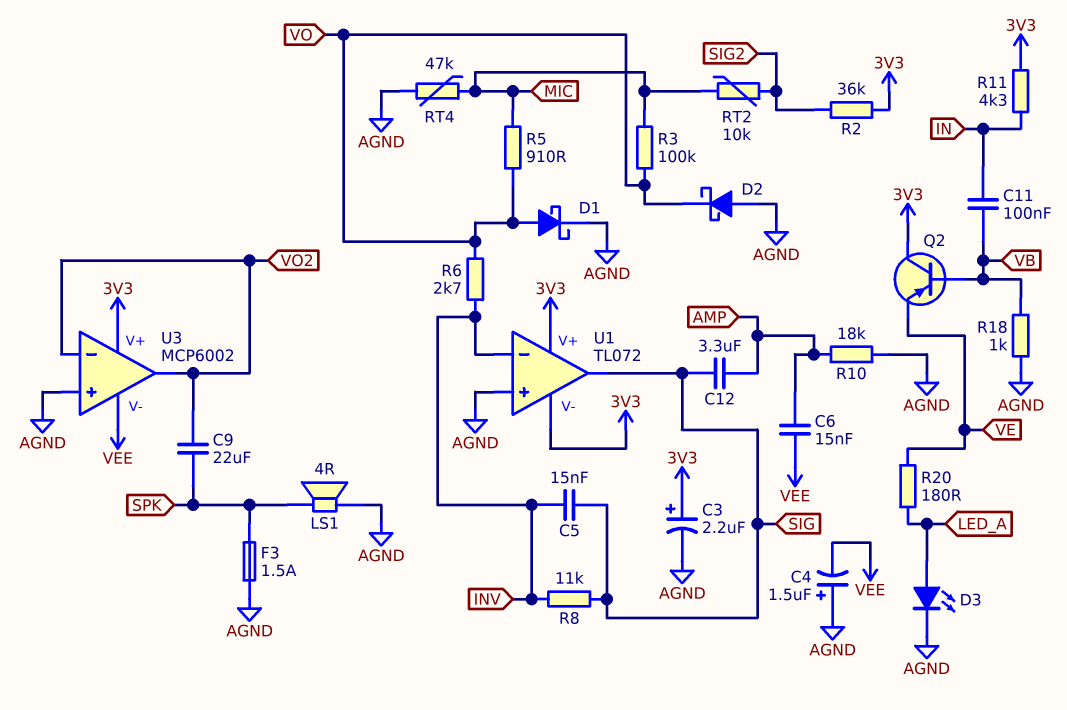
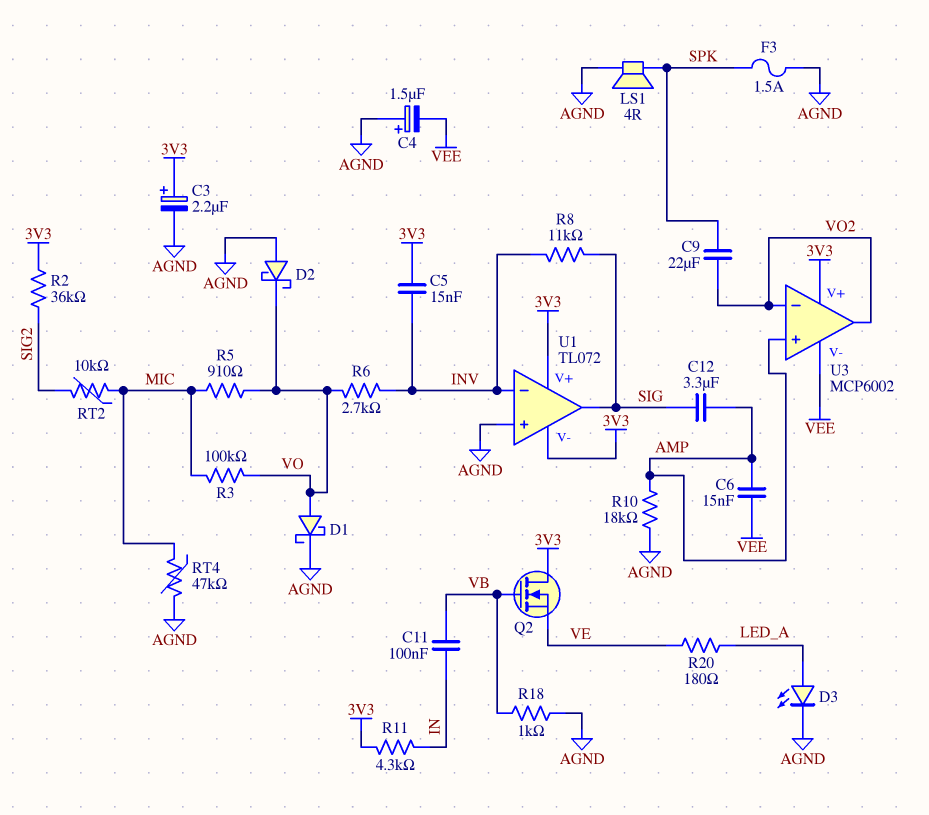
C5: 15nF (INV, SIG) -> 15nF (3V3, INV)
Q2: PNP (B VB, C 3V3, E VE) -> NMOS (G VB, D 3V3, S VE)
U3 pin in+: AGND -> AMP

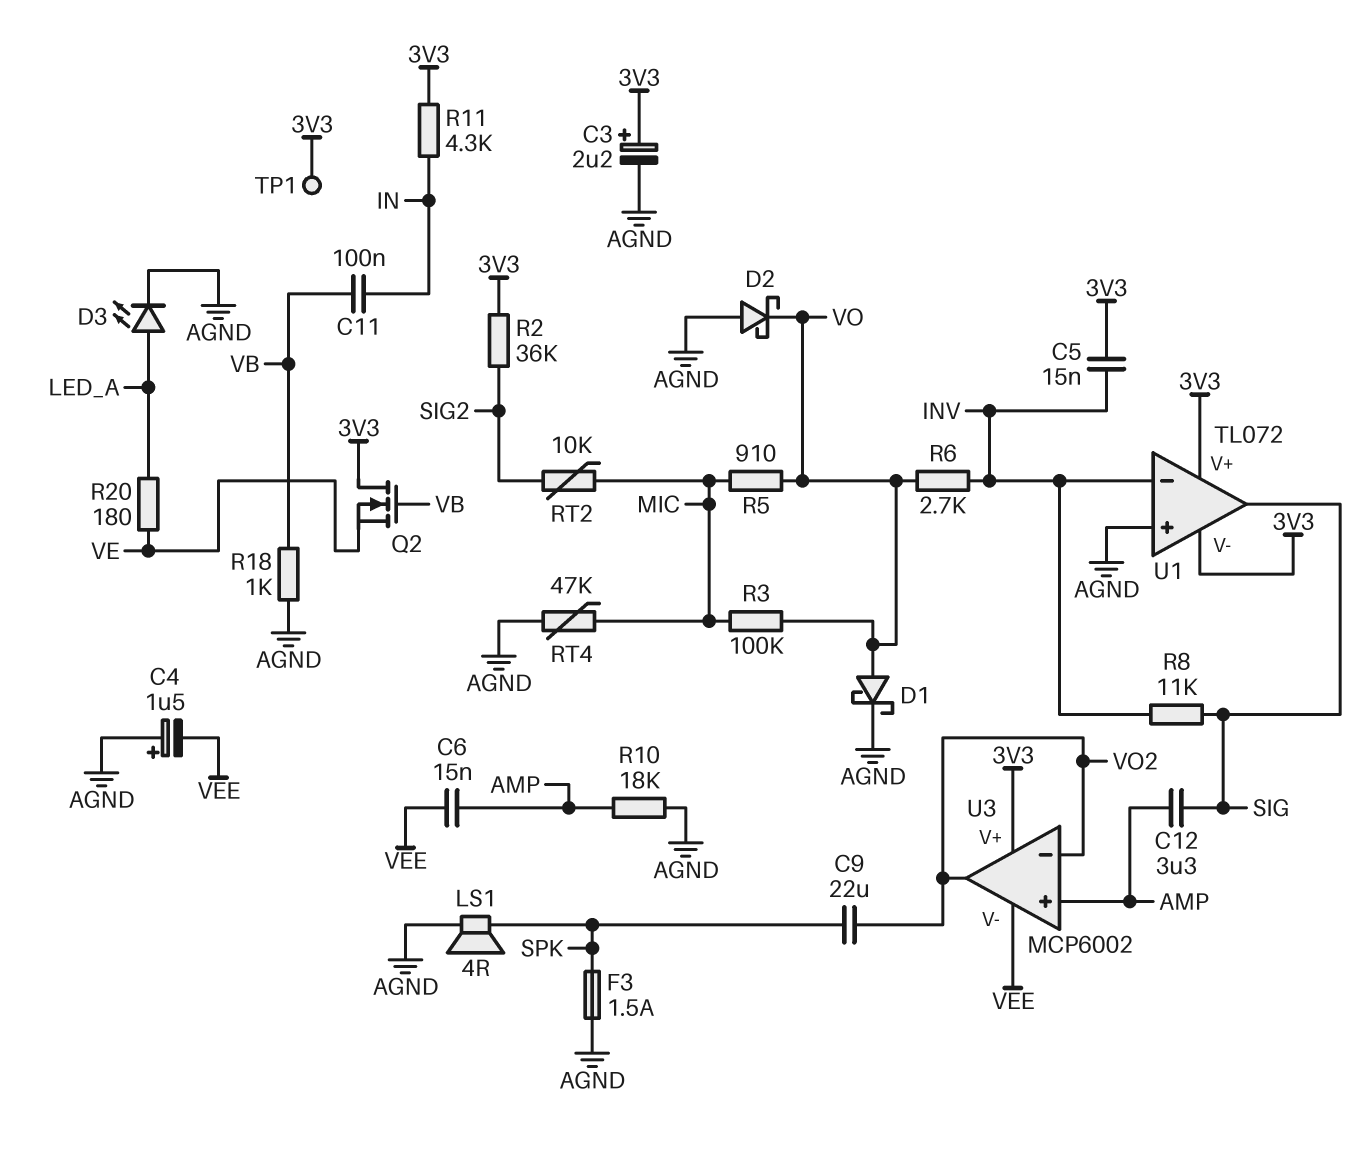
TP1: none -> test point (3V3)

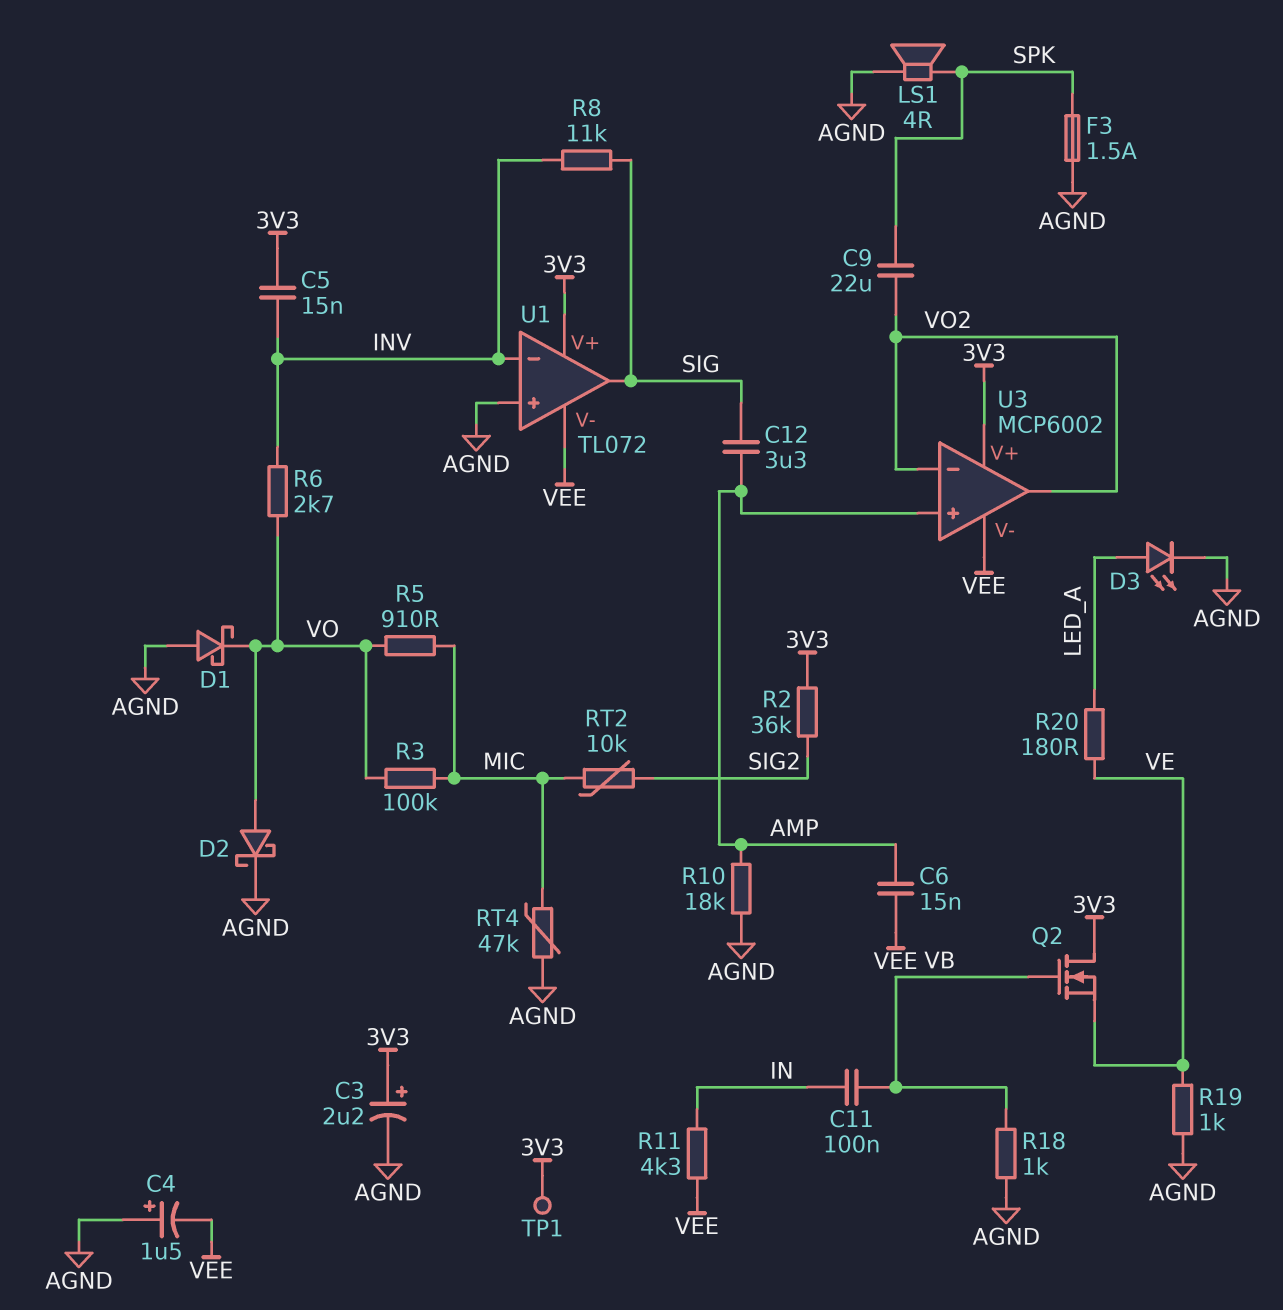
D1: schottky (A VO, K AGND) -> schottky (A AGND, K VO)
D2: schottky (A AGND, K VO) -> schottky (A VO, K AGND)
R11: 4.3k (3V3, IN) -> 4.3k (IN, VEE)
R19: none -> 1k (AGND, VE)
U1 pin V-: 3V3 -> VEE

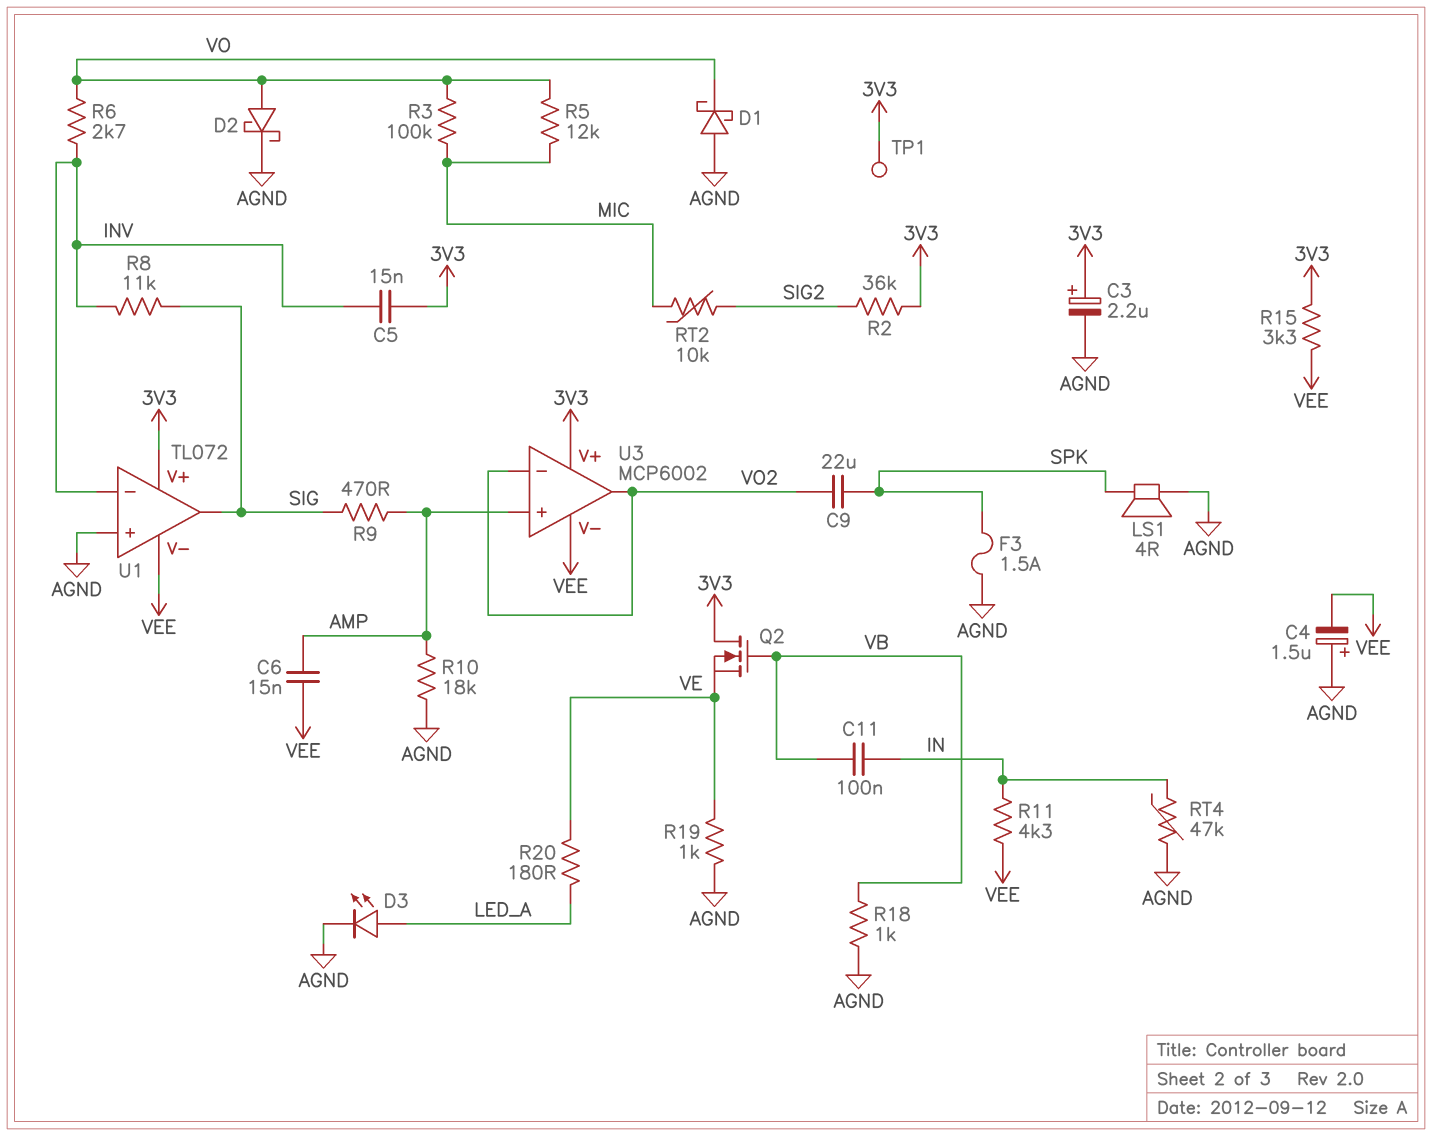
C12: 3.3uF (AMP, SIG) -> none
R5: 910 (MIC, VO) -> 12k (MIC, VO)
R9: none -> 470 (AMP, SIG)
R15: none -> 3.3k (3V3, VEE)
RT4: 47k (AGND, MIC) -> 47k (AGND, IN)

